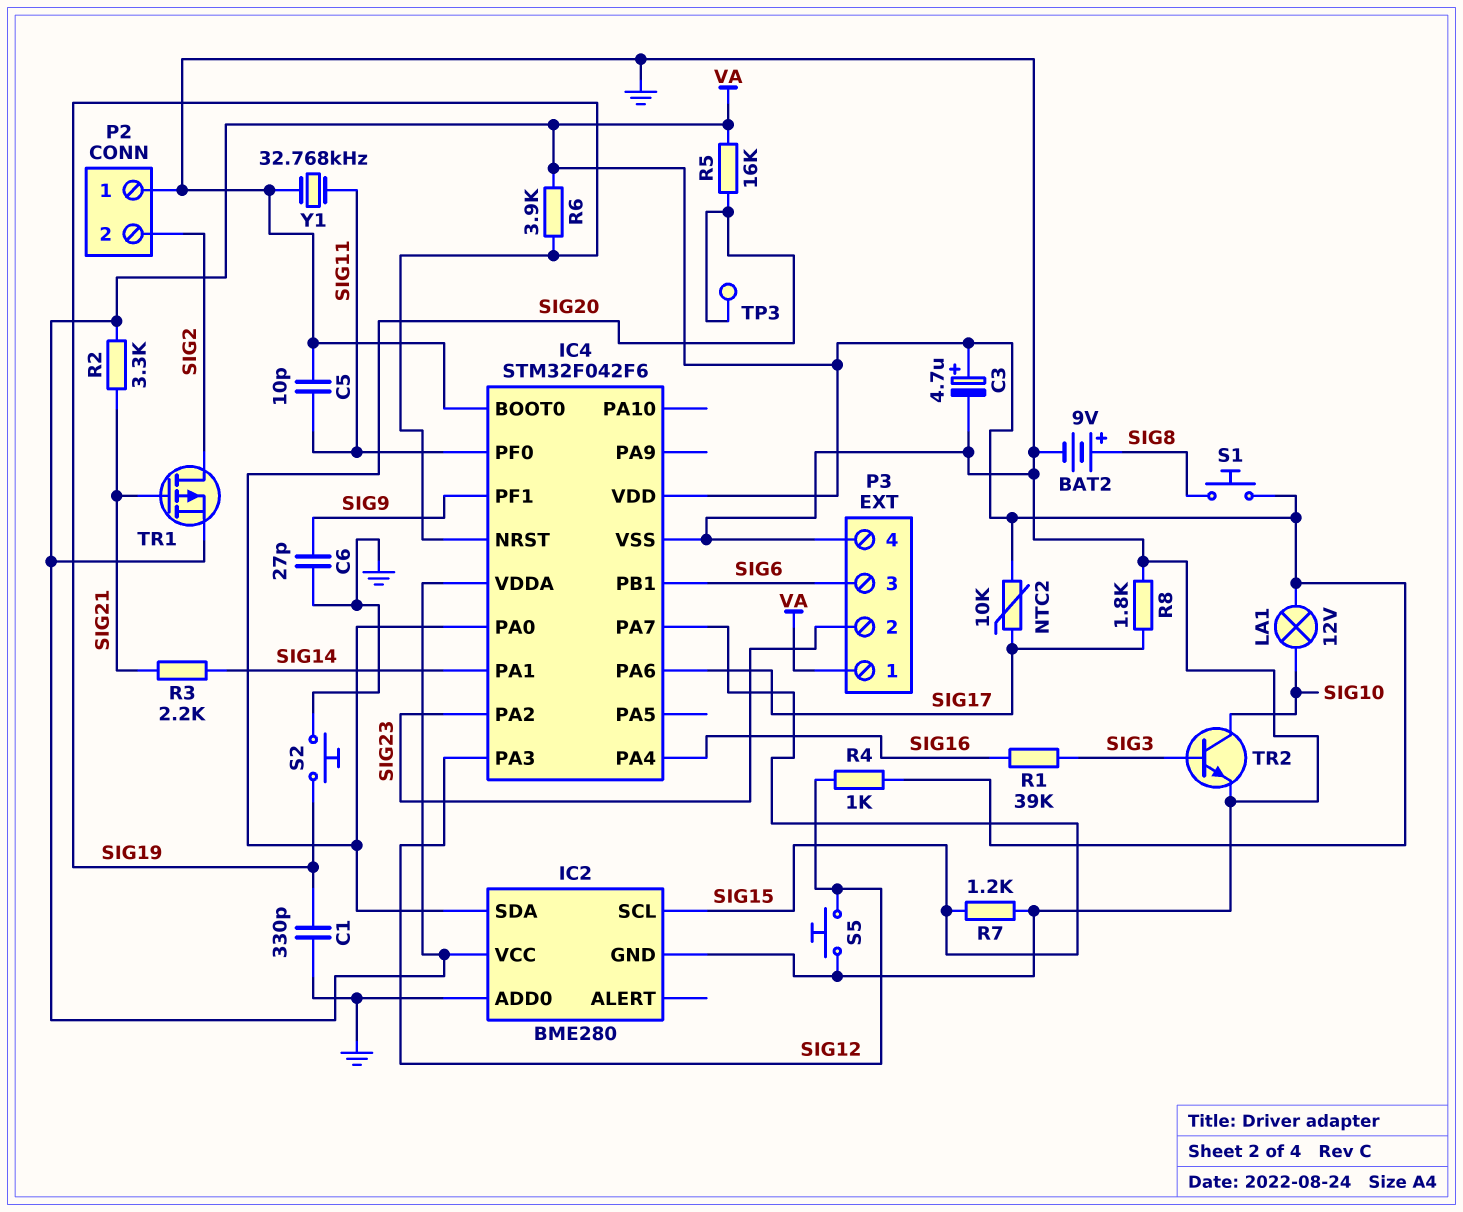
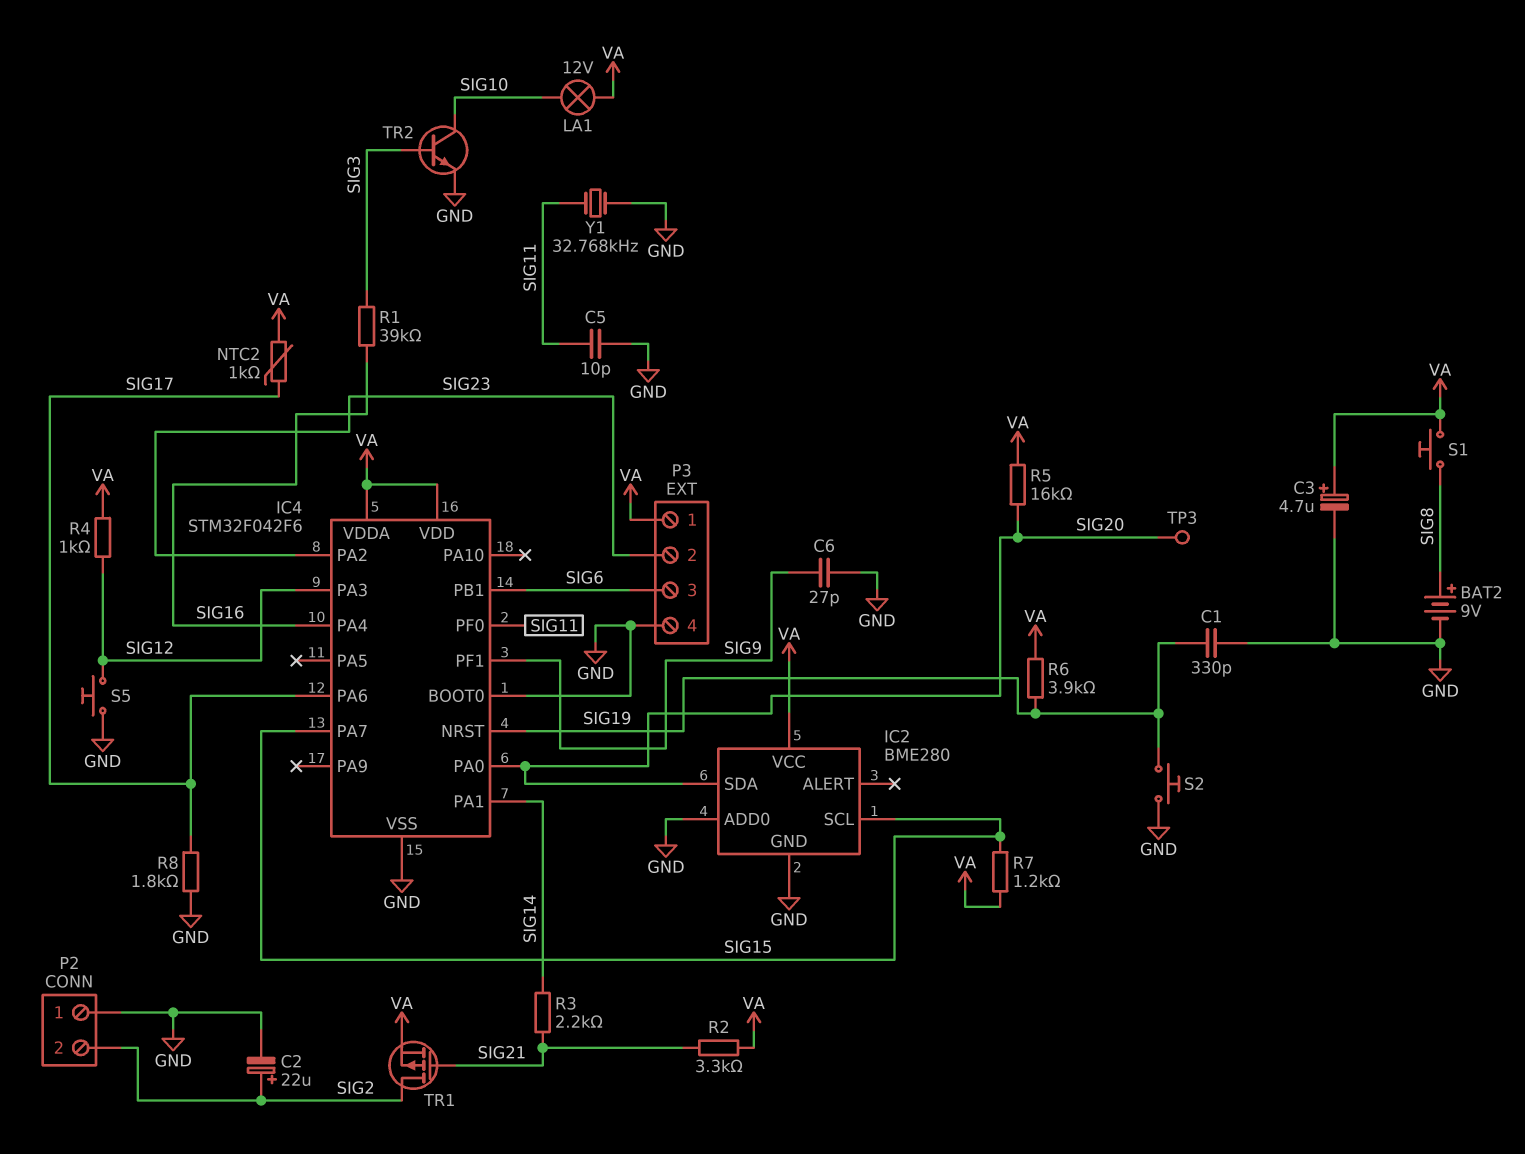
C2: none -> 22uF (plus SIG2, minus GND)
NTC2: 10k (SIG17, VA) -> 1k (SIG17, VA)
R7: 1.2k (GND, SIG15) -> 1.2k (SIG15, VA)

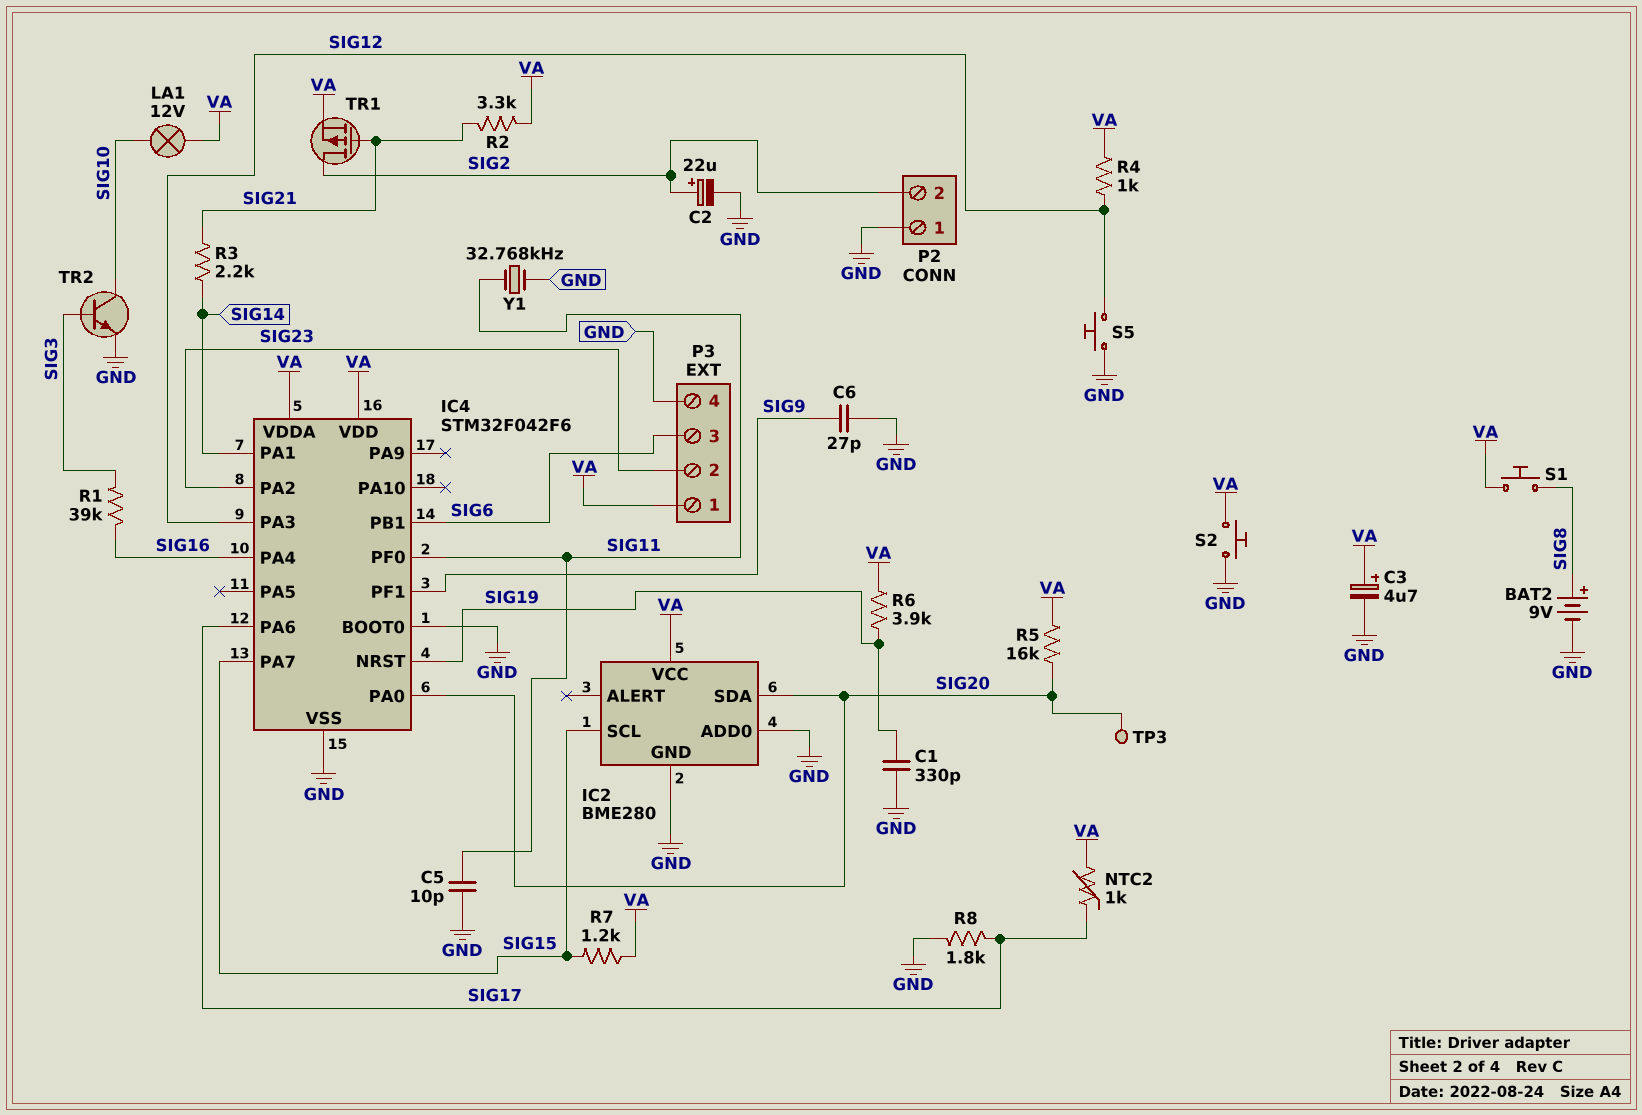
S2: button (GND, SIG19) -> button (GND, VA)

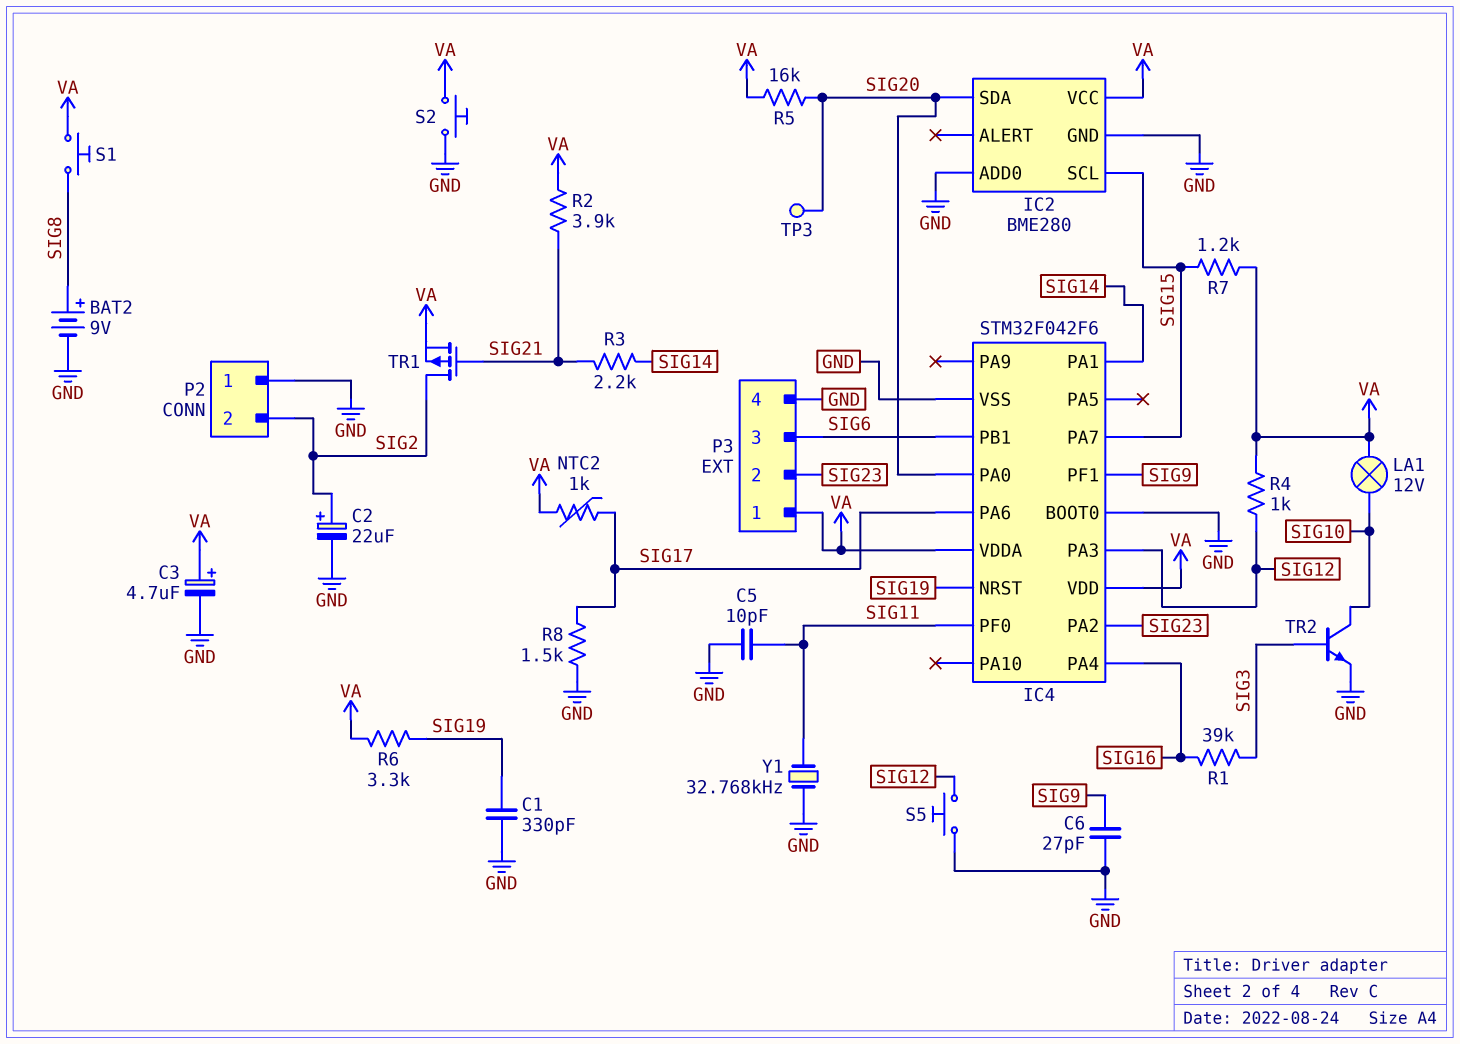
R2: 3.3k (SIG21, VA) -> 3.9k (SIG21, VA)
R6: 3.9k (SIG19, VA) -> 3.3k (SIG19, VA)
R8: 1.8k (GND, SIG17) -> 1.5k (GND, SIG17)

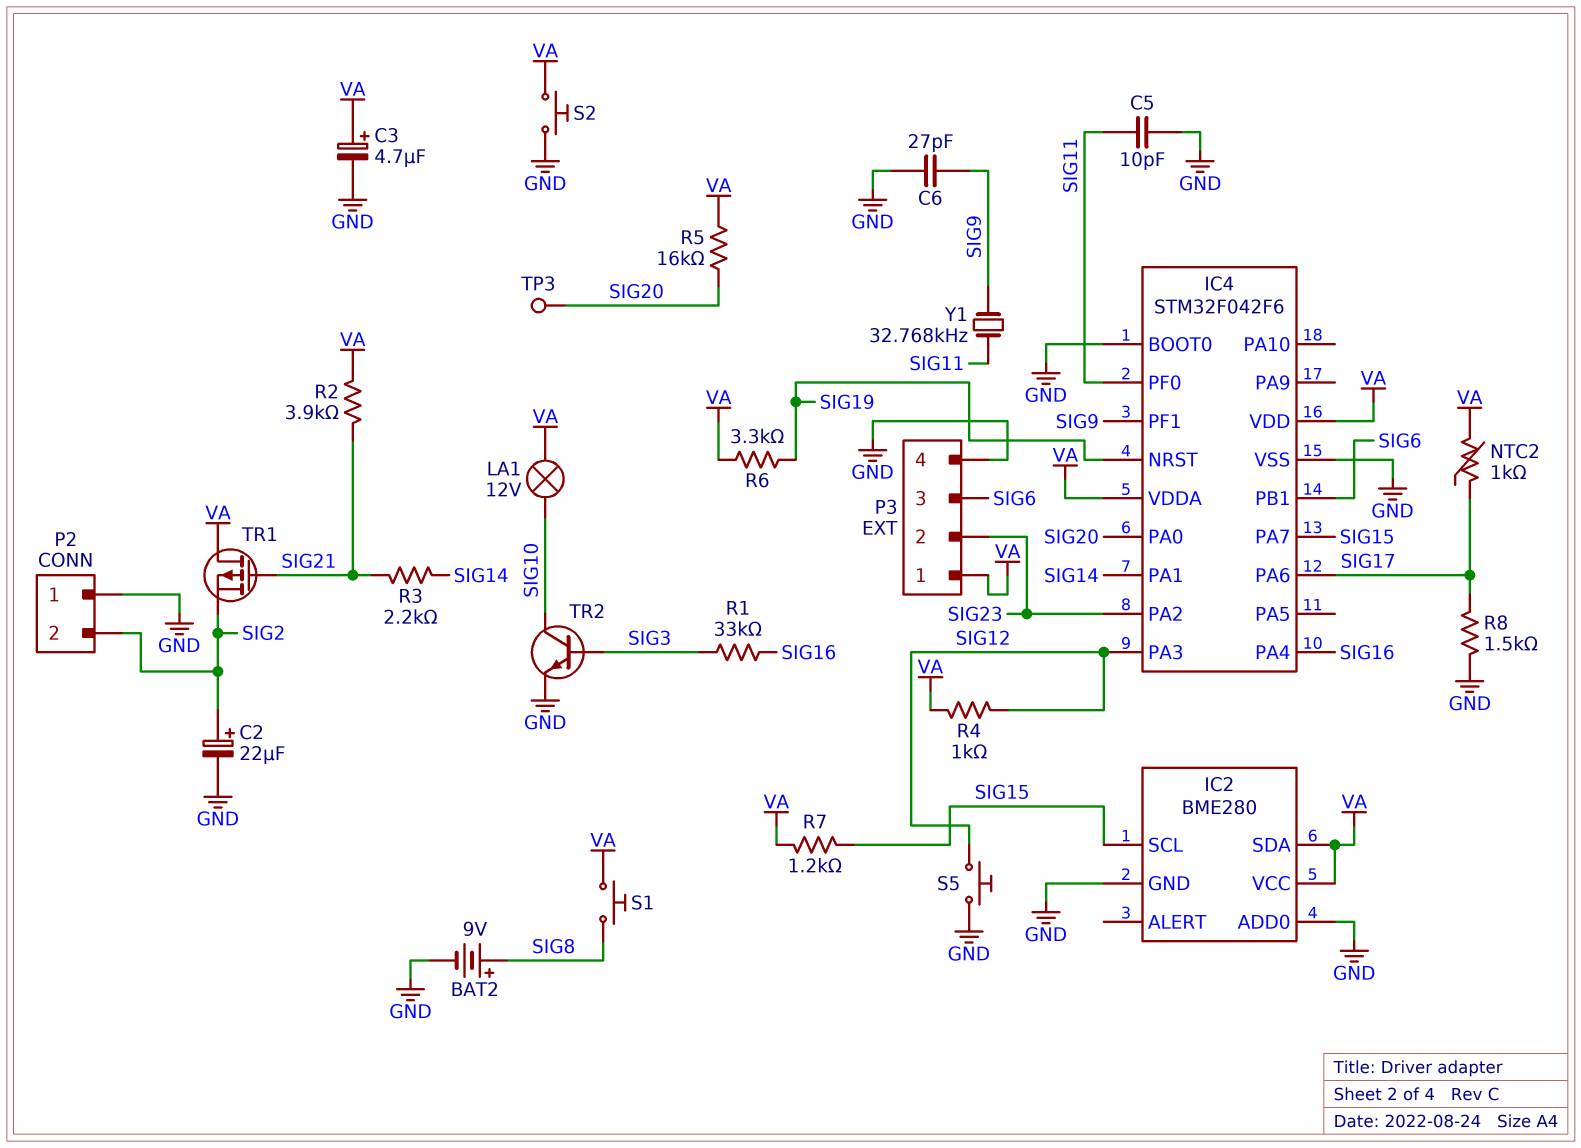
C1: 330pF (GND, SIG19) -> none
IC2 pin SDA: SIG20 -> VA
R1: 39k (SIG3, SIG16) -> 33k (SIG3, SIG16)
TR1: PMOS (G SIG21, D SIG2, S VA) -> PMOS (G SIG21, D VA, S SIG2)
Y1: 32.768kHz (GND, SIG11) -> 32.768kHz (SIG9, SIG11)

